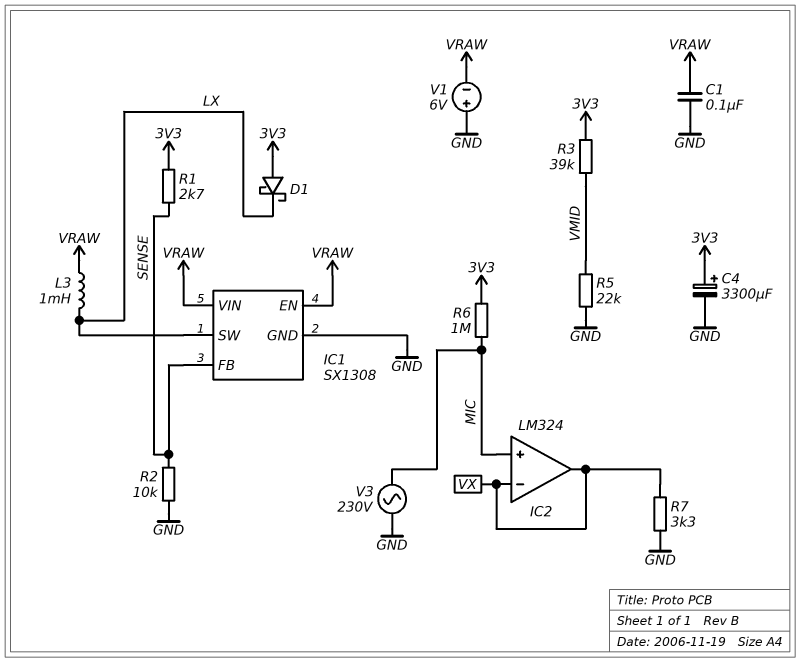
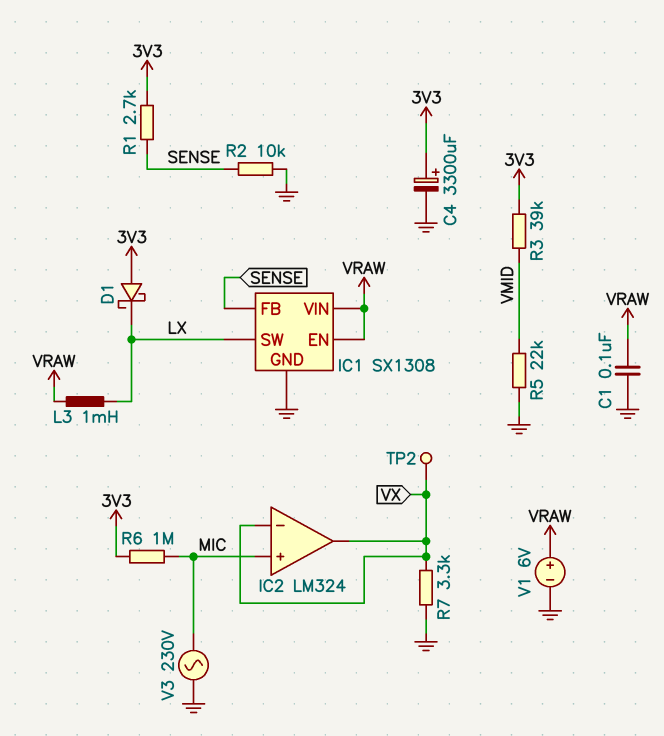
TP2: none -> test point (VX)
V1: 6V (plus GND, minus VRAW) -> 6V (plus VRAW, minus GND)

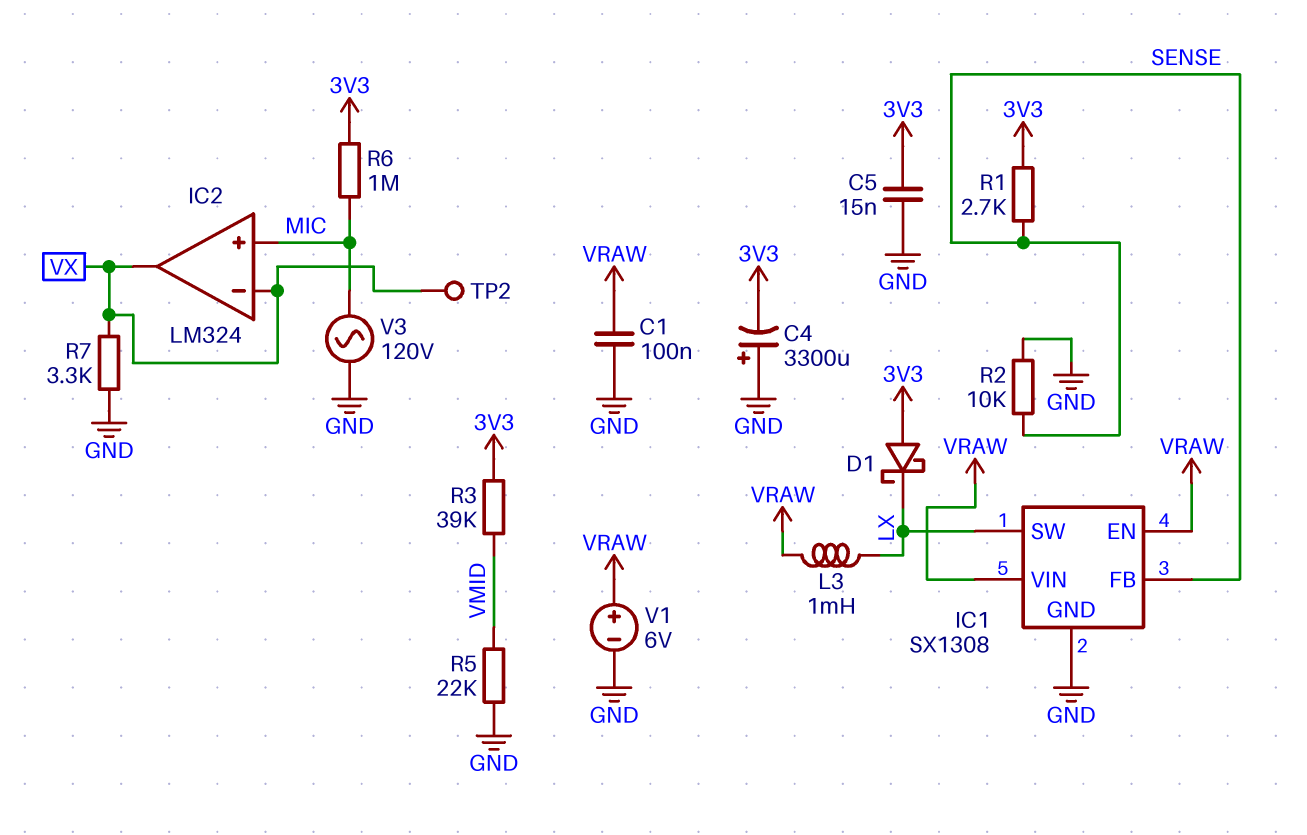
C4: 3300uF (plus 3V3, minus GND) -> 3300uF (plus GND, minus 3V3)
C5: none -> 15nF (3V3, GND)
V3: AC 230V (GND, MIC) -> AC 120V (GND, MIC)

